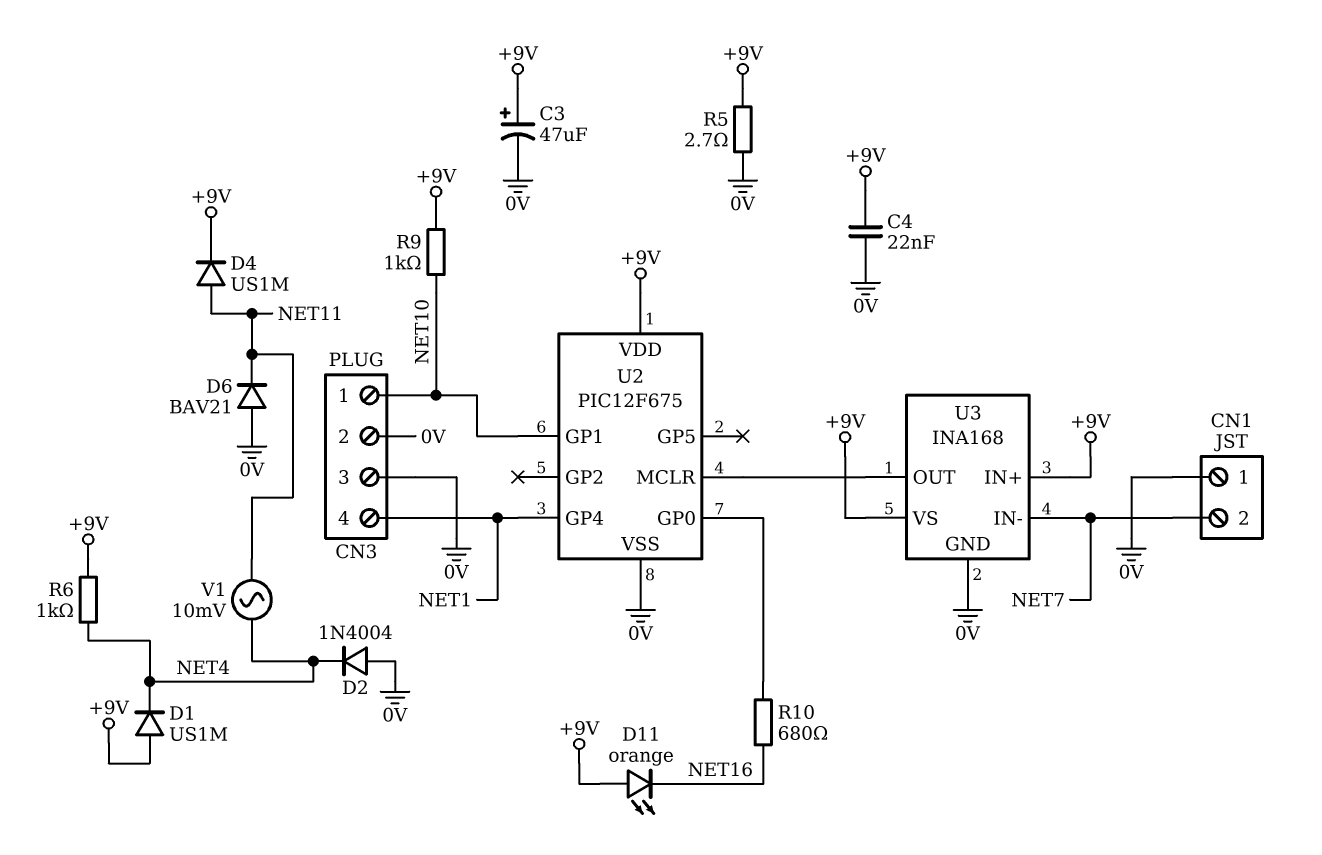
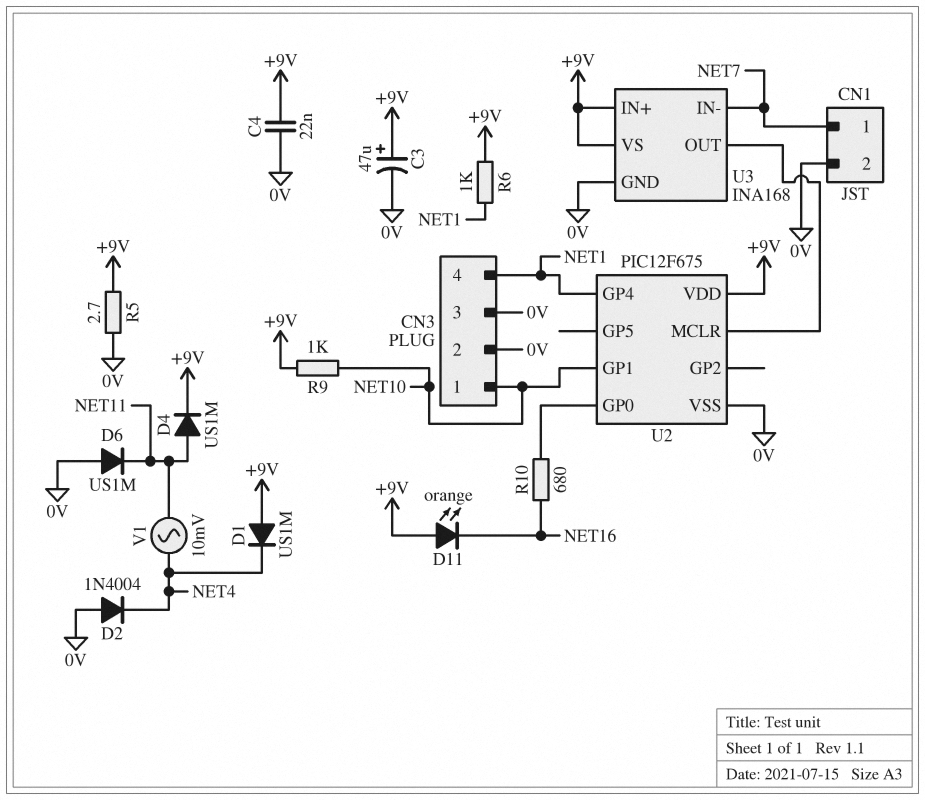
CN1 pin 1: 0V -> NET7
CN1 pin 2: NET7 -> 0V
D6: diode BAV21 (A 0V, K NET11) -> diode US1M (A 0V, K NET11)
R6: 1k (+9V, NET4) -> 1k (+9V, NET1)

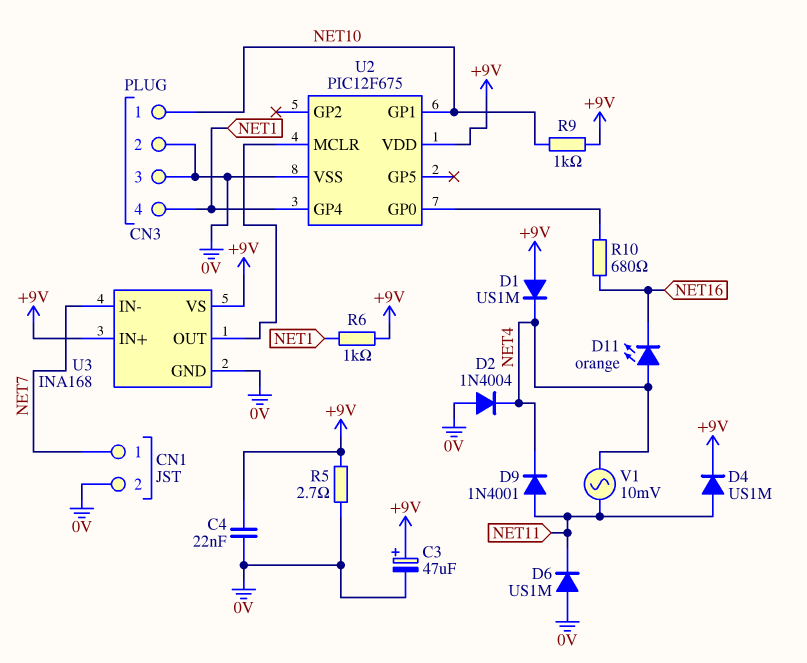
D9: none -> diode 1N4001 (A NET11, K NET4)
D11: LED orange (A +9V, K NET16) -> LED orange (A NET4, K NET16)

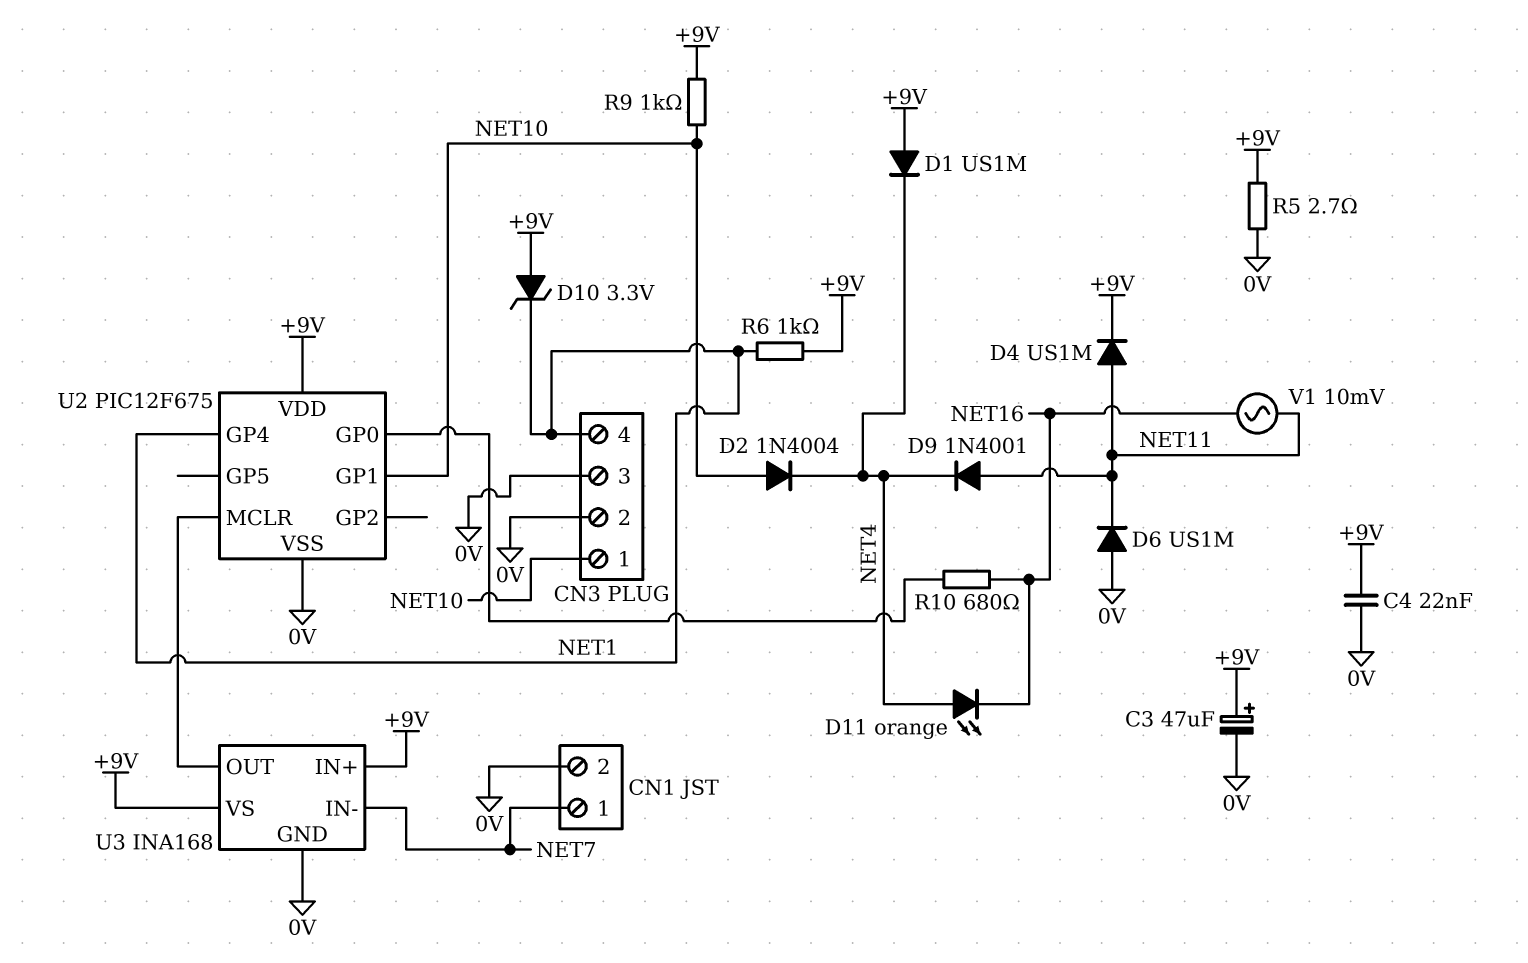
D2: diode 1N4004 (A 0V, K NET4) -> diode 1N4004 (A NET10, K NET4)
D10: none -> zener 3.3V (A +9V, K NET1)
V1: AC 10mV (NET4, NET11) -> AC 10mV (NET11, NET16)

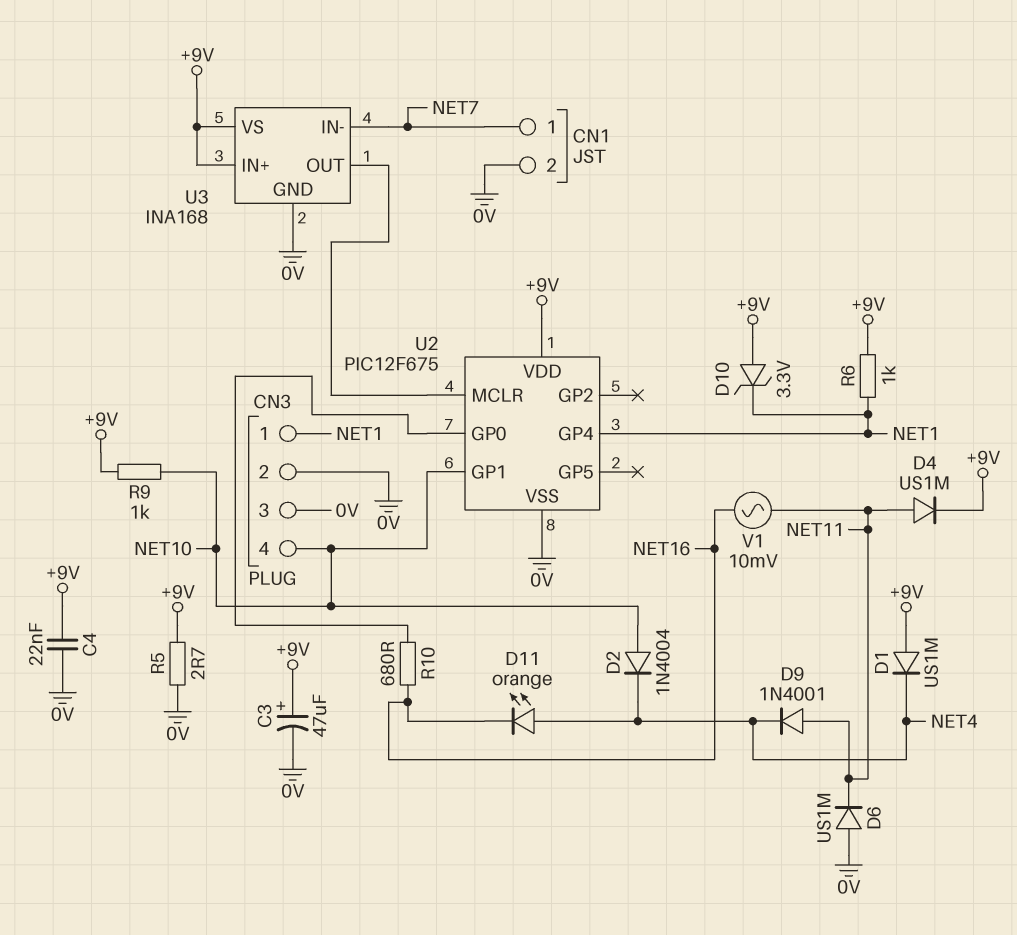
CN3 pin 1: NET10 -> NET1
CN3 pin 4: NET1 -> NET10

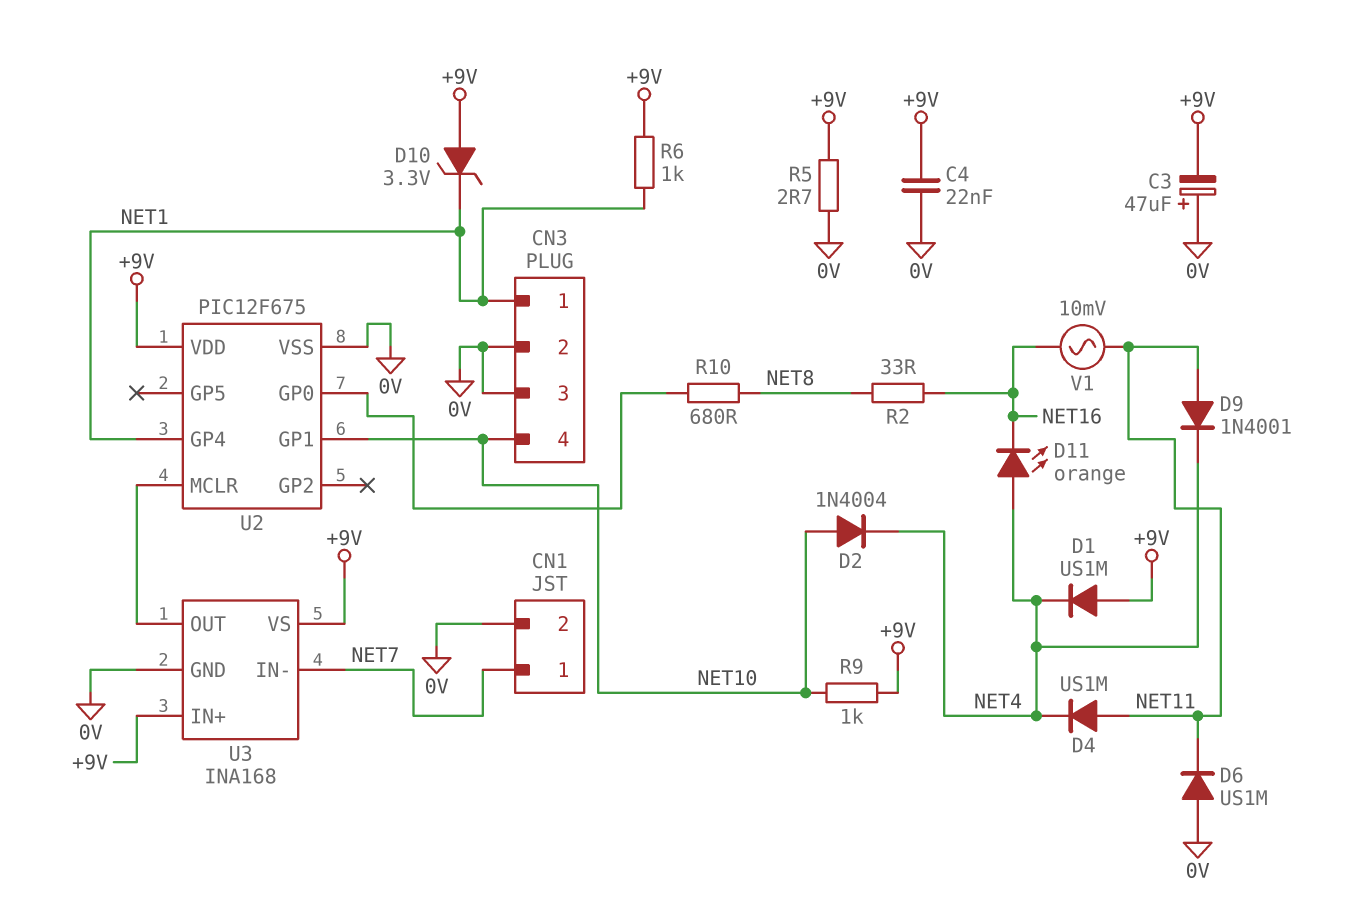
C3: 47uF (plus +9V, minus 0V) -> 47uF (plus 0V, minus +9V)
D4: diode US1M (A NET11, K +9V) -> diode US1M (A NET11, K NET4)
R2: none -> 33 (NET8, NET16)
R10: 680 (NET16, U2/GP0) -> 680 (NET8, U2/GP0)

